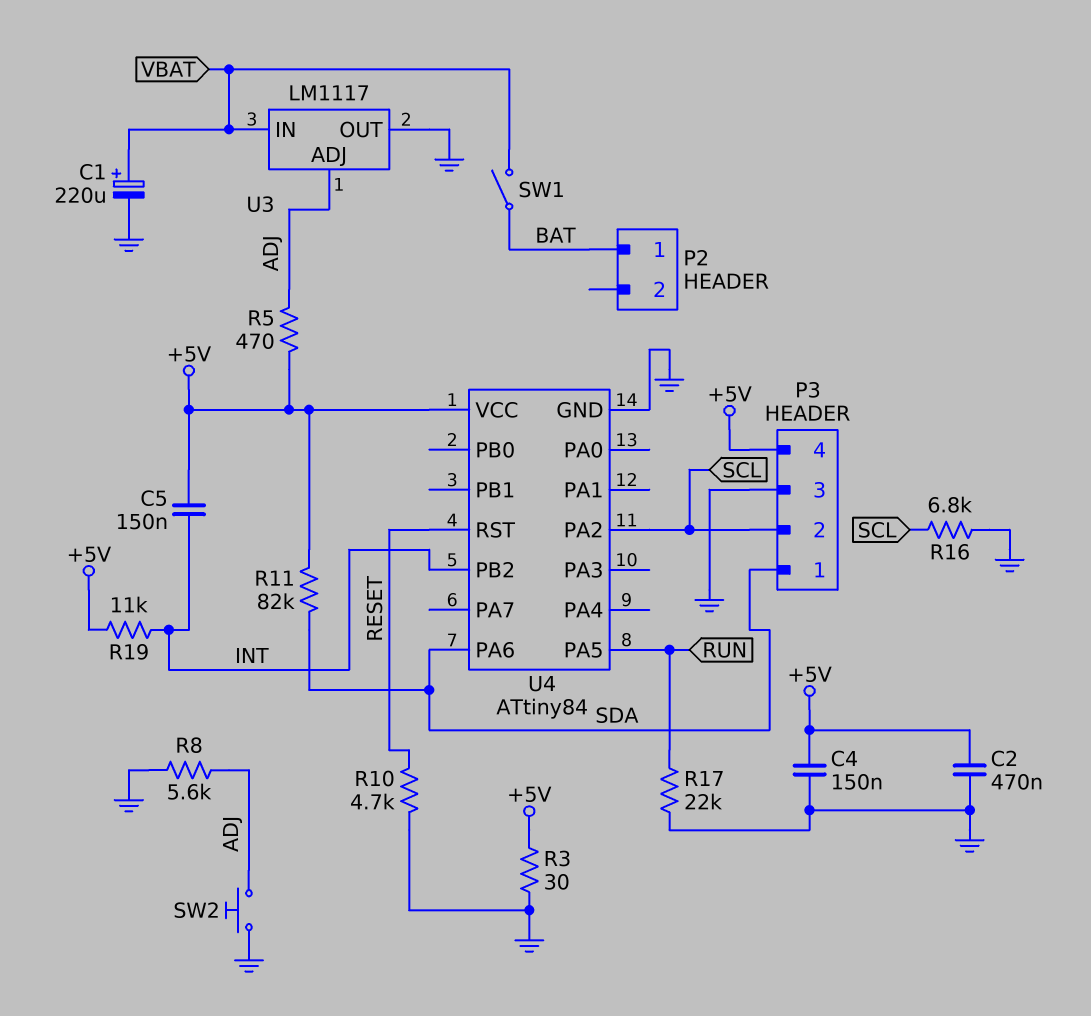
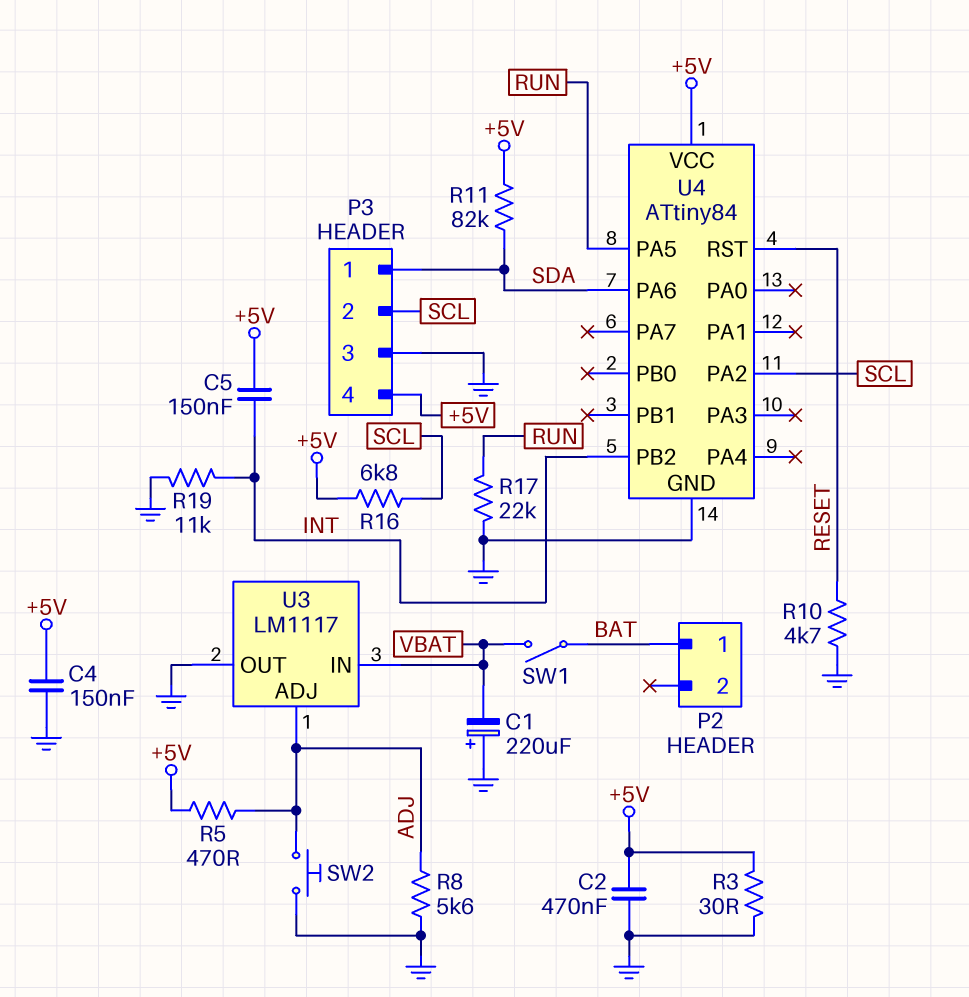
C1: 220uF (plus VBAT, minus GND) -> 220uF (plus GND, minus VBAT)
R16: 6.8k (GND, SCL) -> 6.8k (+5V, SCL)
R19: 11k (+5V, INT) -> 11k (GND, INT)

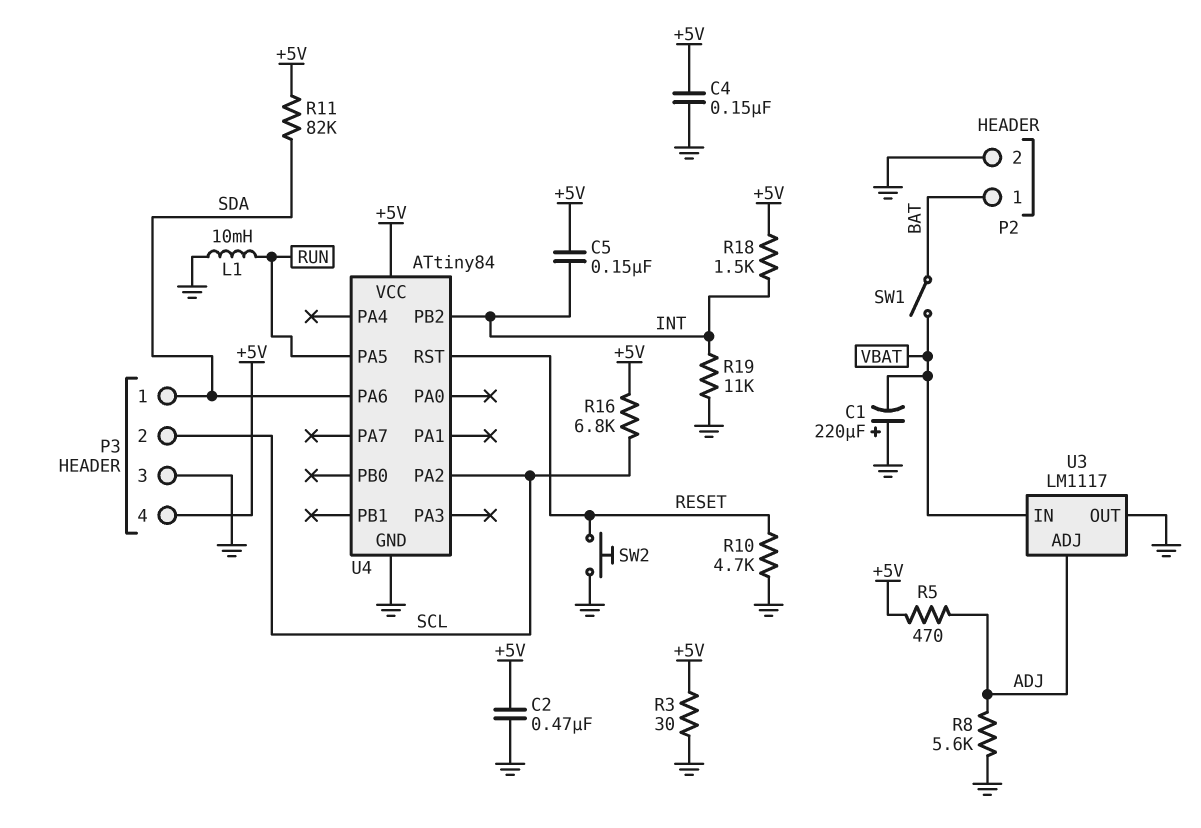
L1: none -> 10mH (GND, RUN)
P2 pin 2: none -> GND
R17: 22k (GND, RUN) -> none
R18: none -> 1.5k (+5V, INT)
SW2: button (ADJ, GND) -> button (GND, RESET)

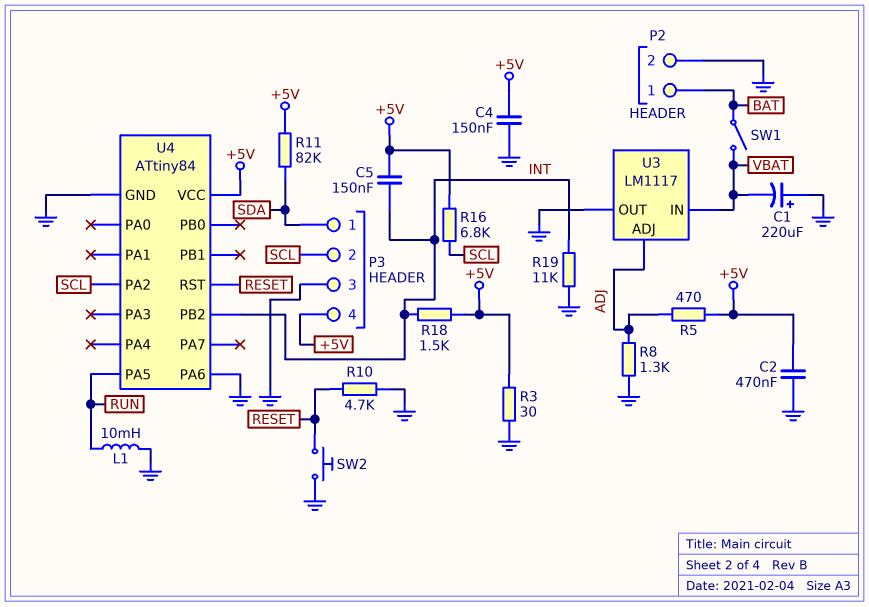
R8: 5.6k (ADJ, GND) -> 1.3k (ADJ, GND)
U4 pin PA6: SDA -> GND

